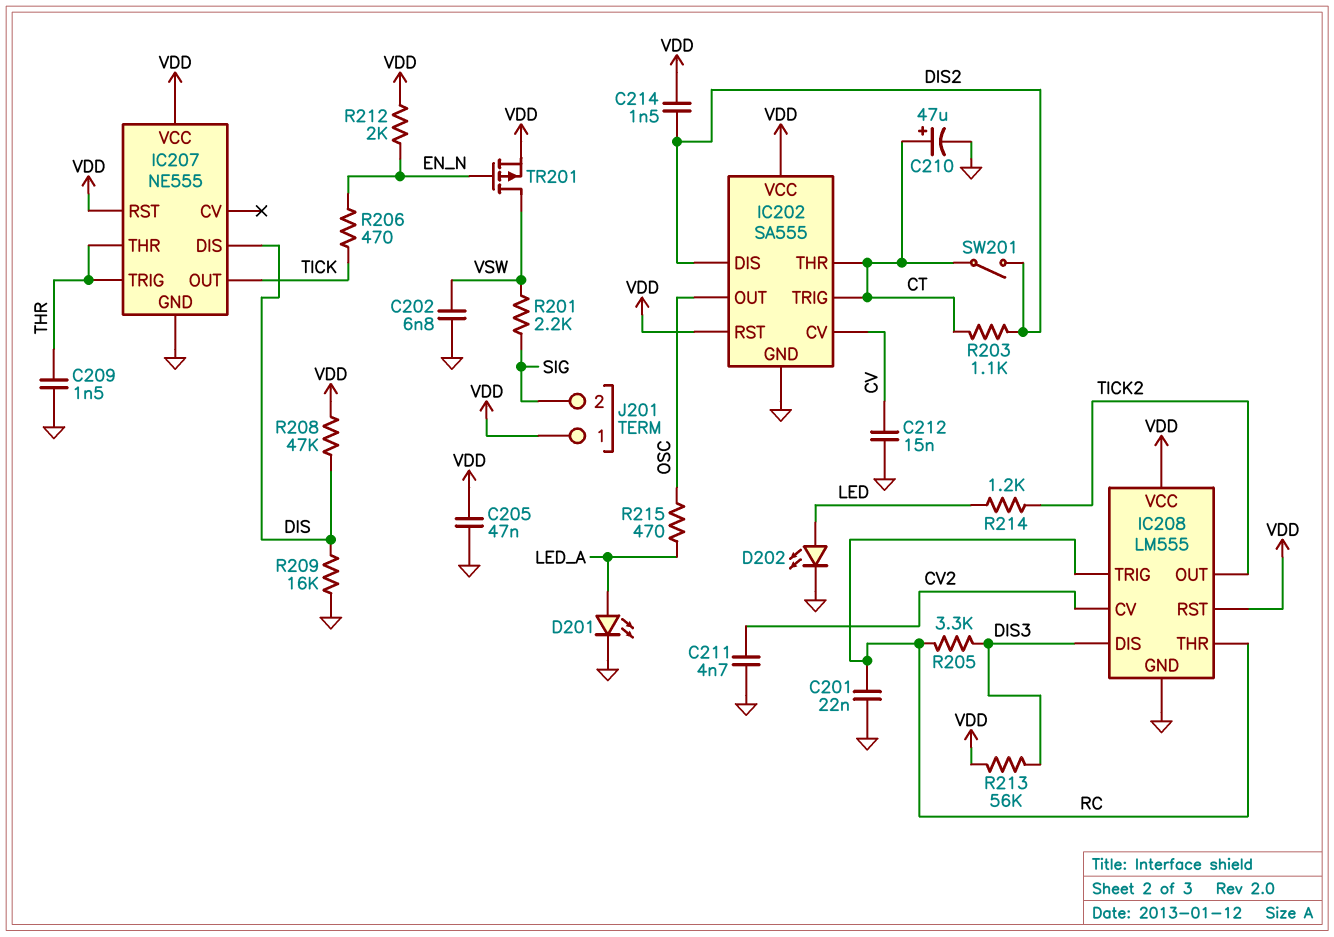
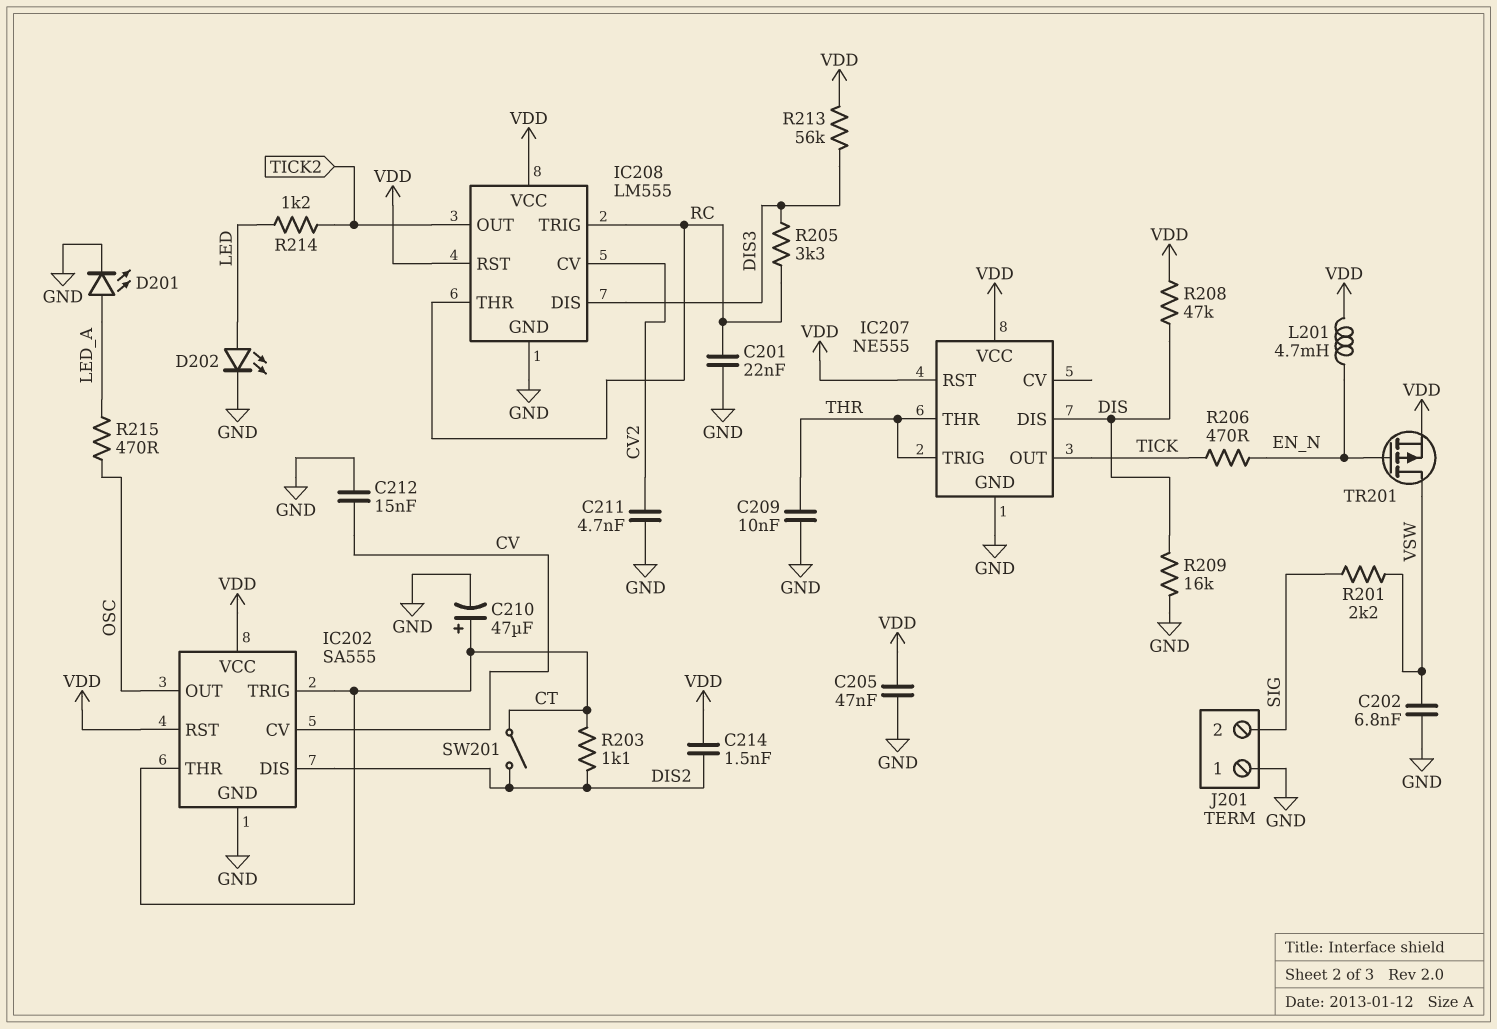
C209: 1.5nF (GND, THR) -> 10nF (GND, THR)
J201 pin 1: VDD -> GND
L201: none -> 4.7mH (EN_N, VDD)
R212: 2k (EN_N, VDD) -> none

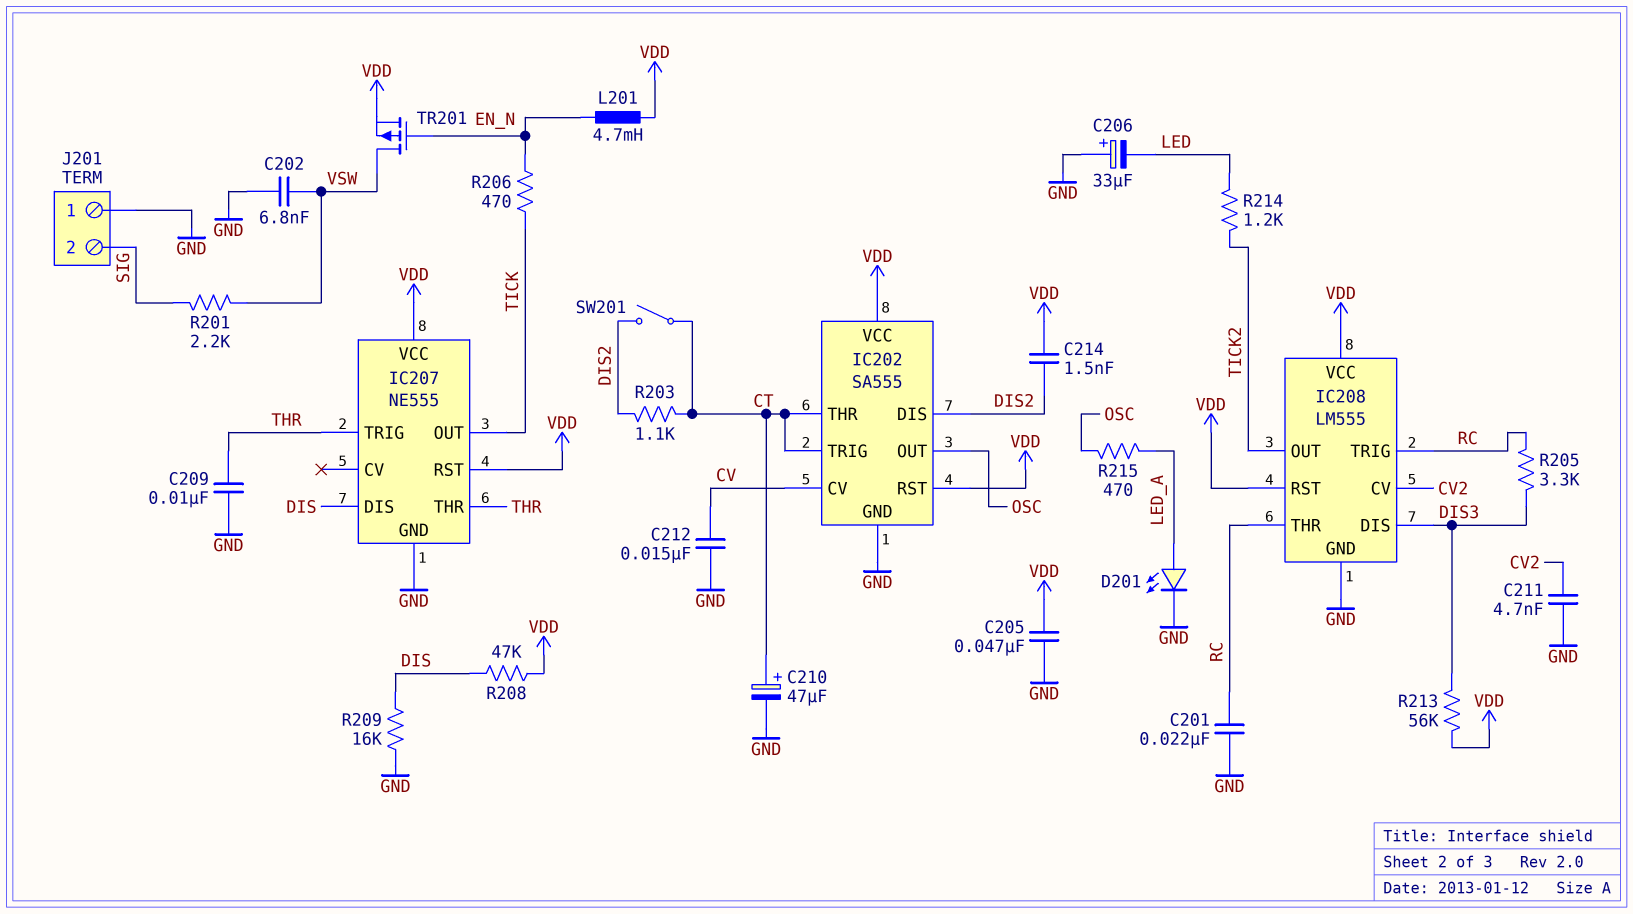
C206: none -> 33uF (plus GND, minus LED)
D202: LED (A LED, K GND) -> none

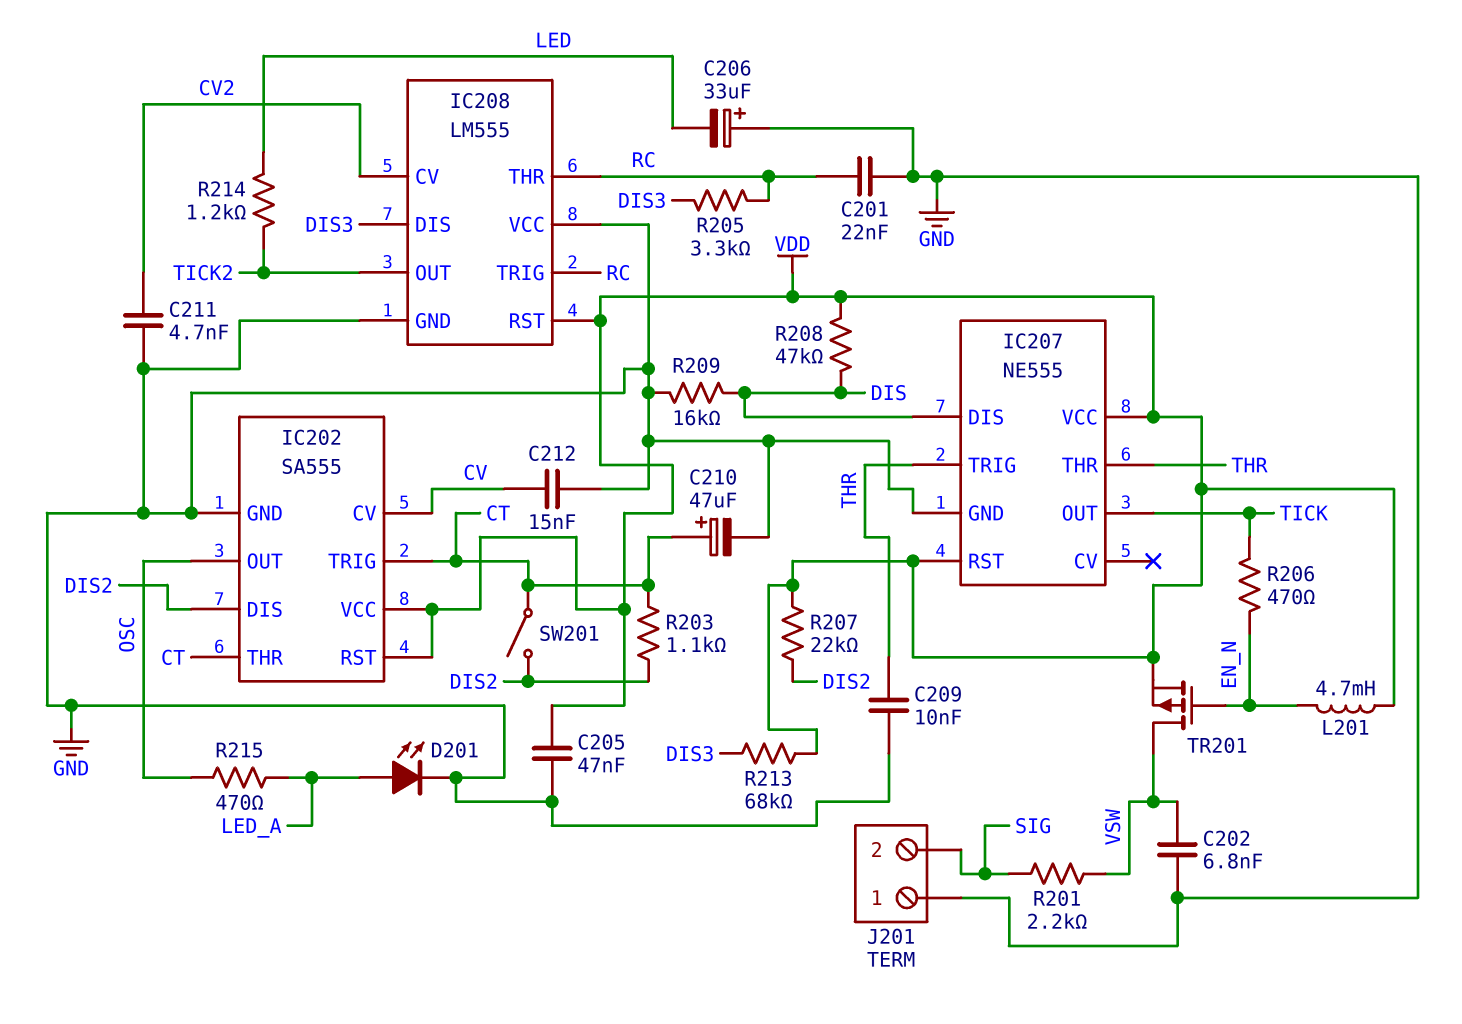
C214: 1.5nF (DIS2, VDD) -> none
IC208 pin VCC: VDD -> GND
R207: none -> 22k (DIS2, VDD)
R213: 56k (DIS3, VDD) -> 68k (DIS3, VDD)

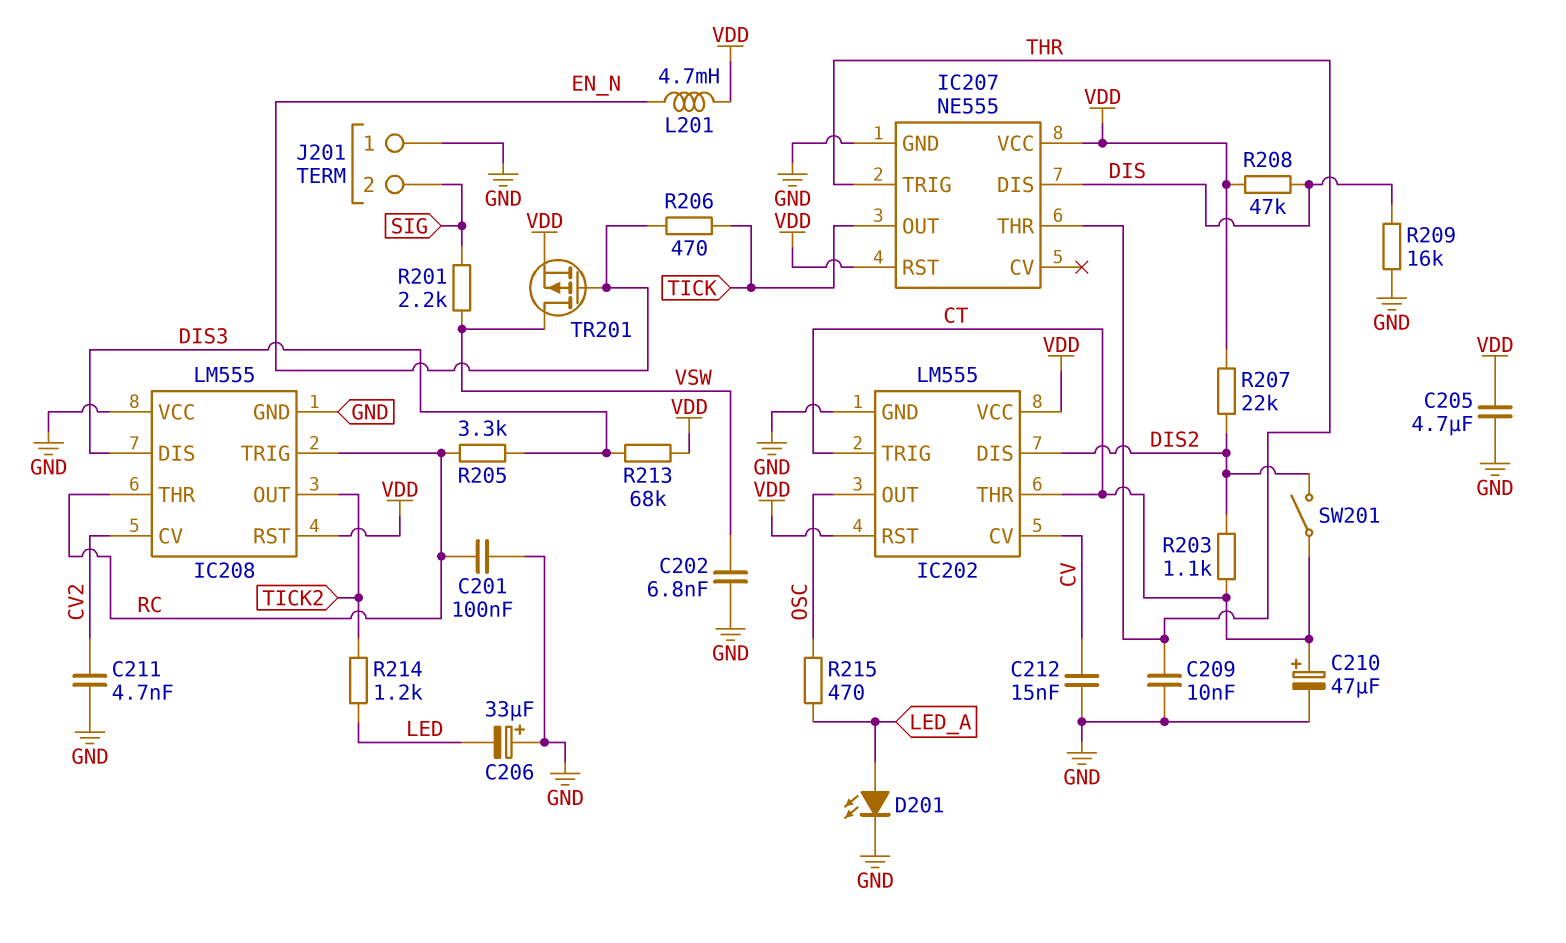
C201: 22nF (GND, RC) -> 100nF (GND, RC)
C205: 47nF (GND, VDD) -> 4.7uF (GND, VDD)
IC202: SA555 -> LM555

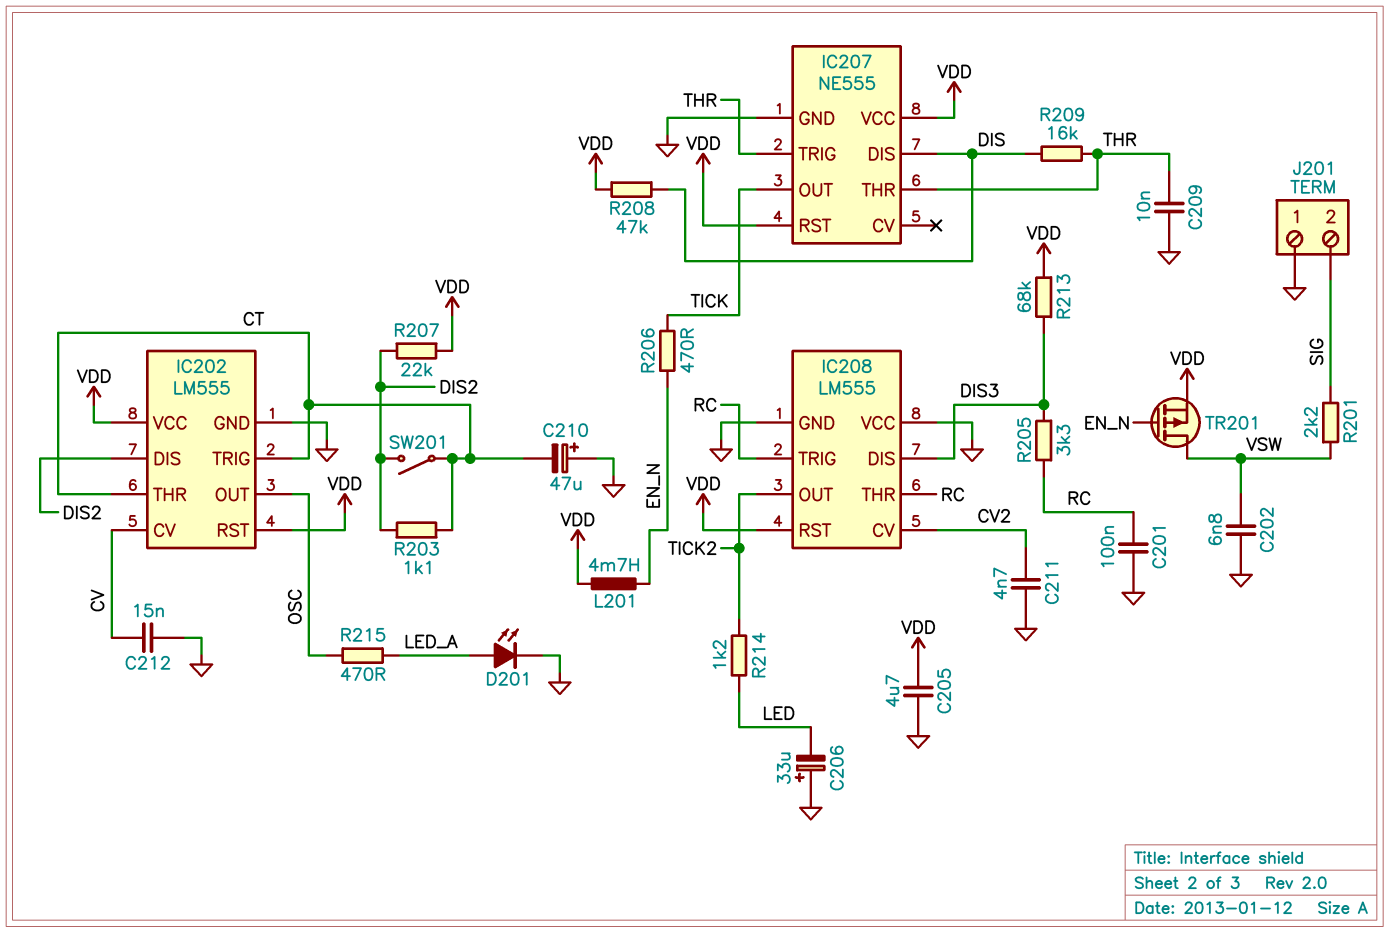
C210: 47uF (plus CT, minus GND) -> 47uF (plus GND, minus CT)
R209: 16k (DIS, GND) -> 16k (DIS, THR)

